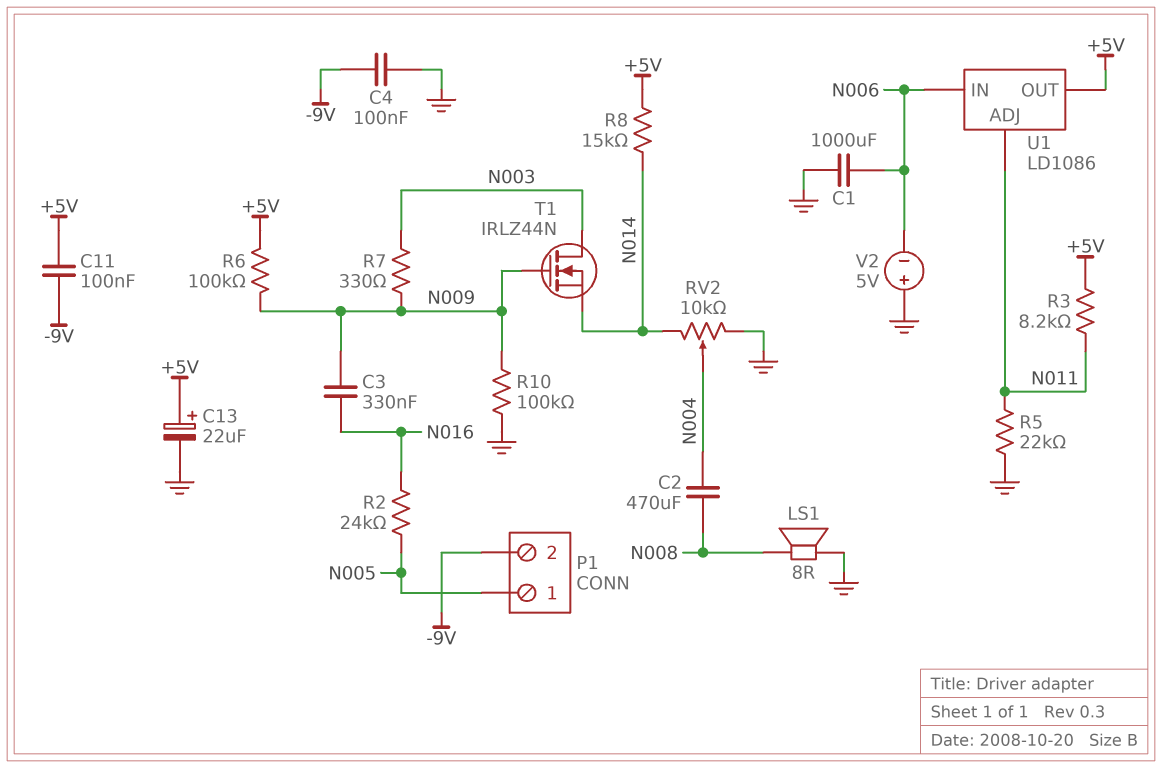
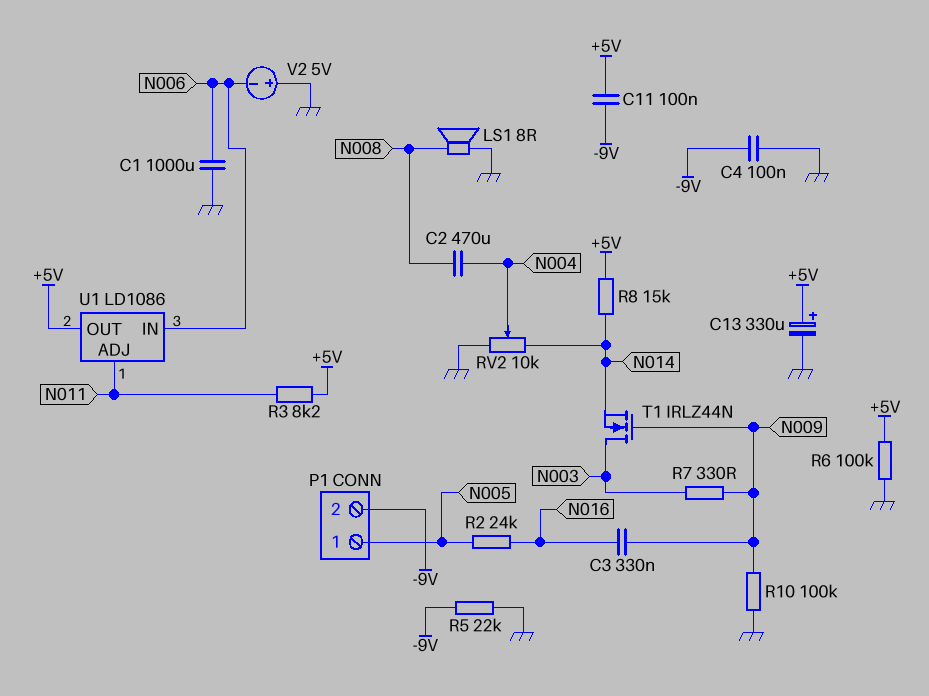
C13: 22uF (plus +5V, minus GND) -> 330uF (plus +5V, minus GND)
R5: 22k (GND, N011) -> 22k (-9V, GND)
R6: 100k (+5V, N009) -> 100k (+5V, GND)

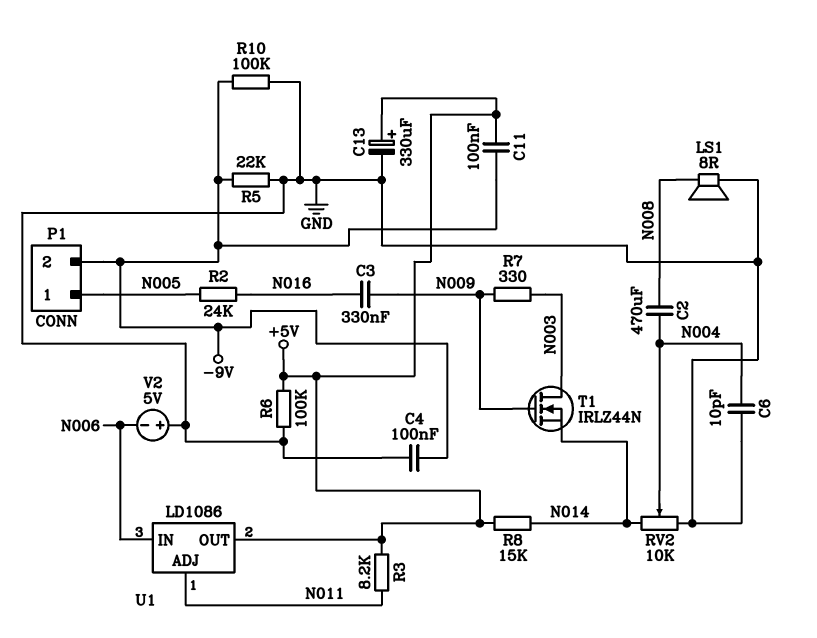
C1: 1000uF (GND, N006) -> none
C6: none -> 10pF (GND, N004)
R10: 100k (GND, N009) -> 100k (-9V, GND)

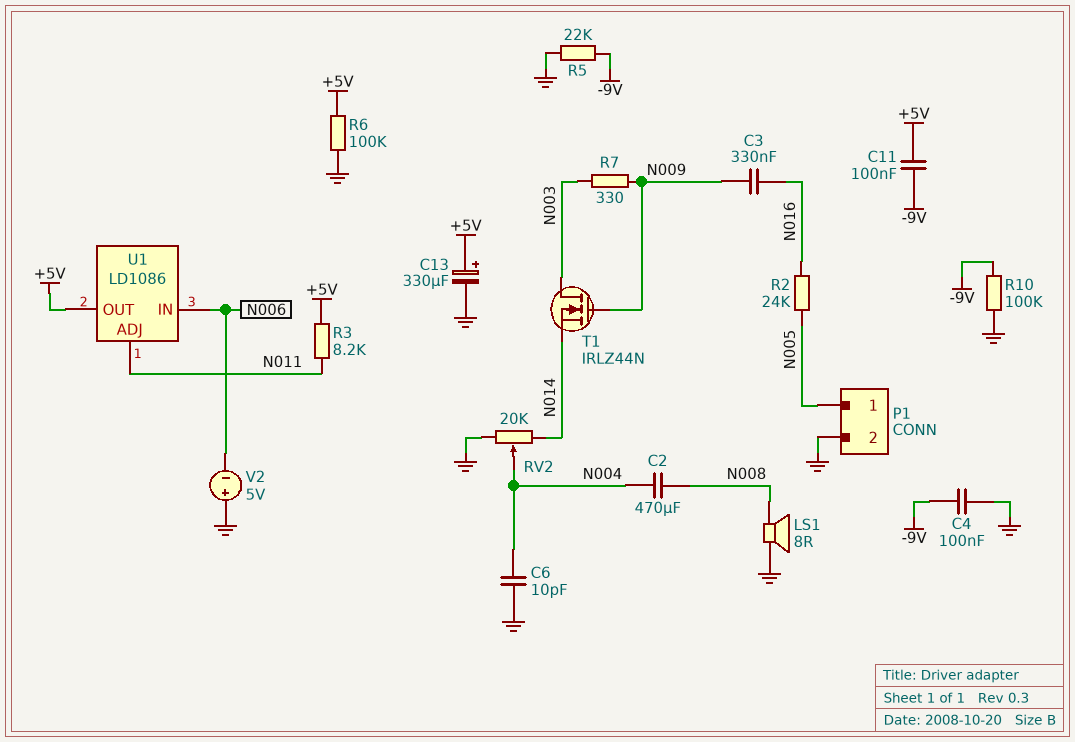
P1 pin 2: -9V -> GND
R8: 15k (+5V, N014) -> none
RV2: 10k (GND, N014, wiper N004) -> 20k (GND, N014, wiper N004)

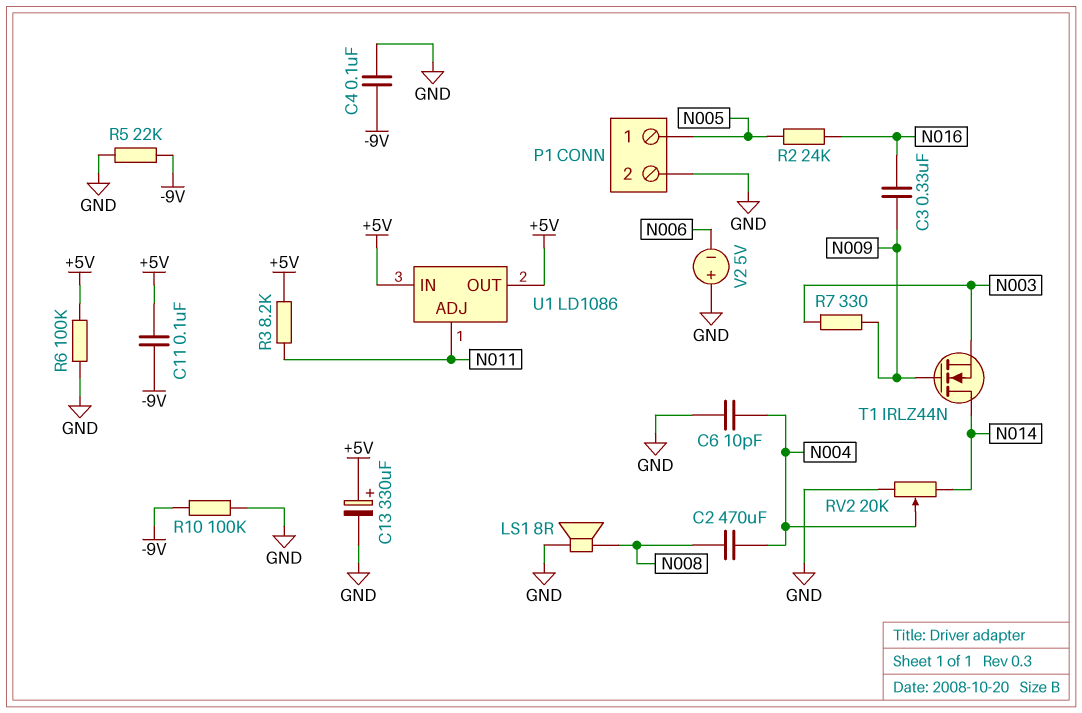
T1: NMOS IRLZ44N (G N009, D N003, S N014) -> NMOS IRLZ44N (G N009, D N014, S N003)
U1 pin IN: N006 -> +5V

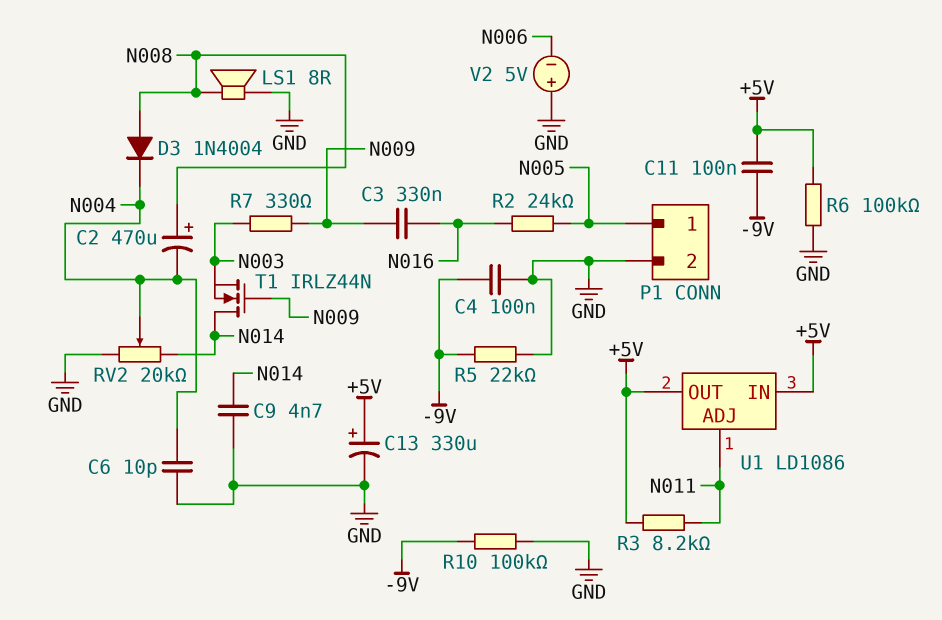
C2: 470uF (N004, N008) -> 470uF (plus N008, minus N004)
C9: none -> 4.7nF (GND, N014)
D3: none -> diode 1N4004 (A N008, K N004)

